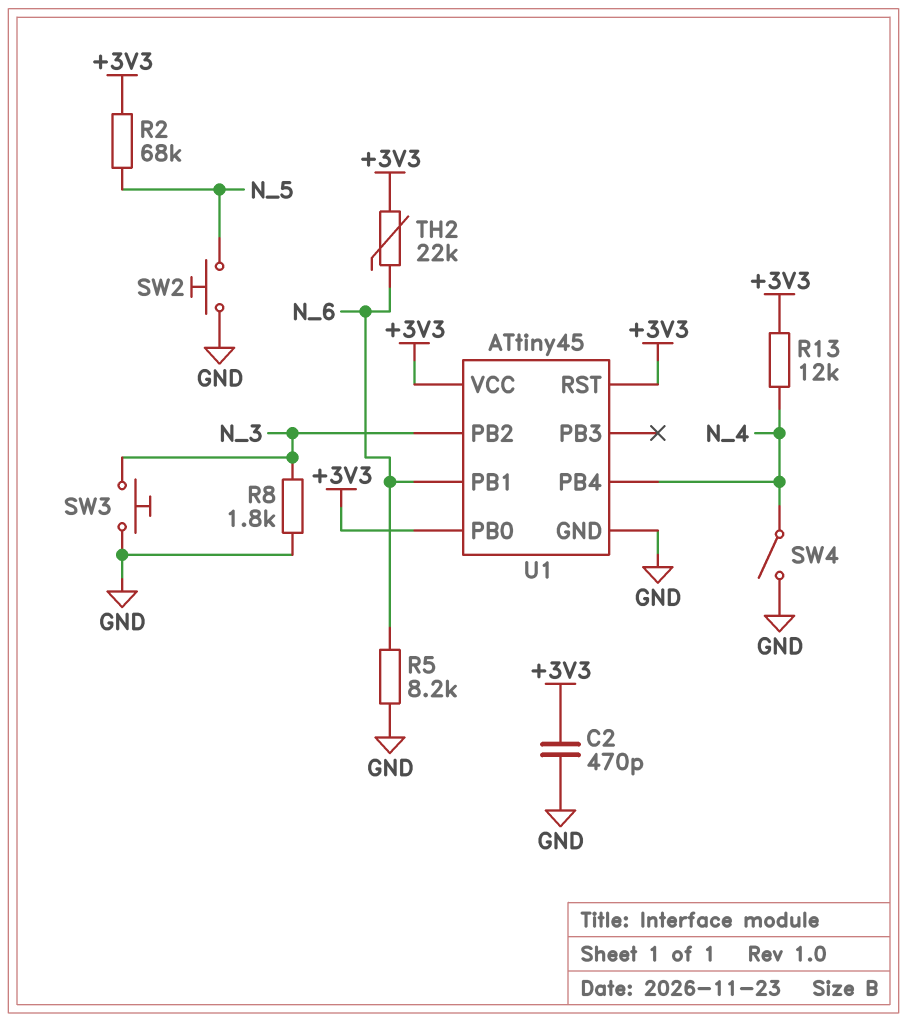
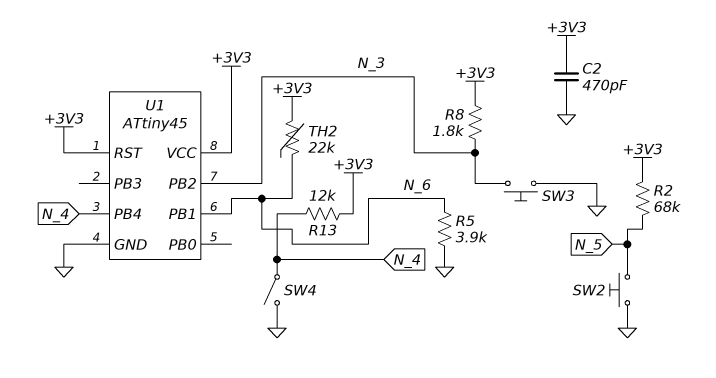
R5: 8.2k (GND, N_6) -> 3.9k (GND, N_6)
R8: 1.8k (GND, N_3) -> 1.8k (+3V3, N_3)
U1 pin PB0: +3V3 -> none

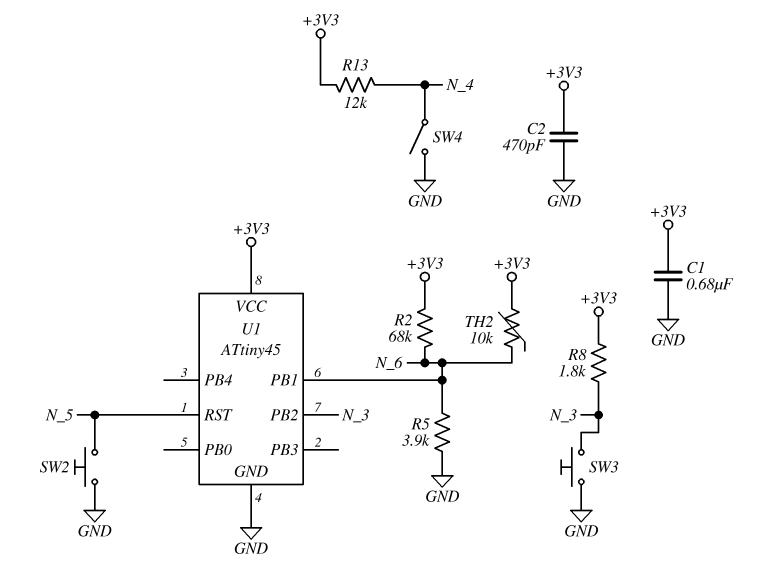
C1: none -> 680nF (+3V3, GND)
R2: 68k (+3V3, N_5) -> 68k (+3V3, N_6)
TH2: 22k (+3V3, N_6) -> 10k (+3V3, N_6)
U1 pin PB4: N_4 -> none
U1 pin RST: +3V3 -> N_5

